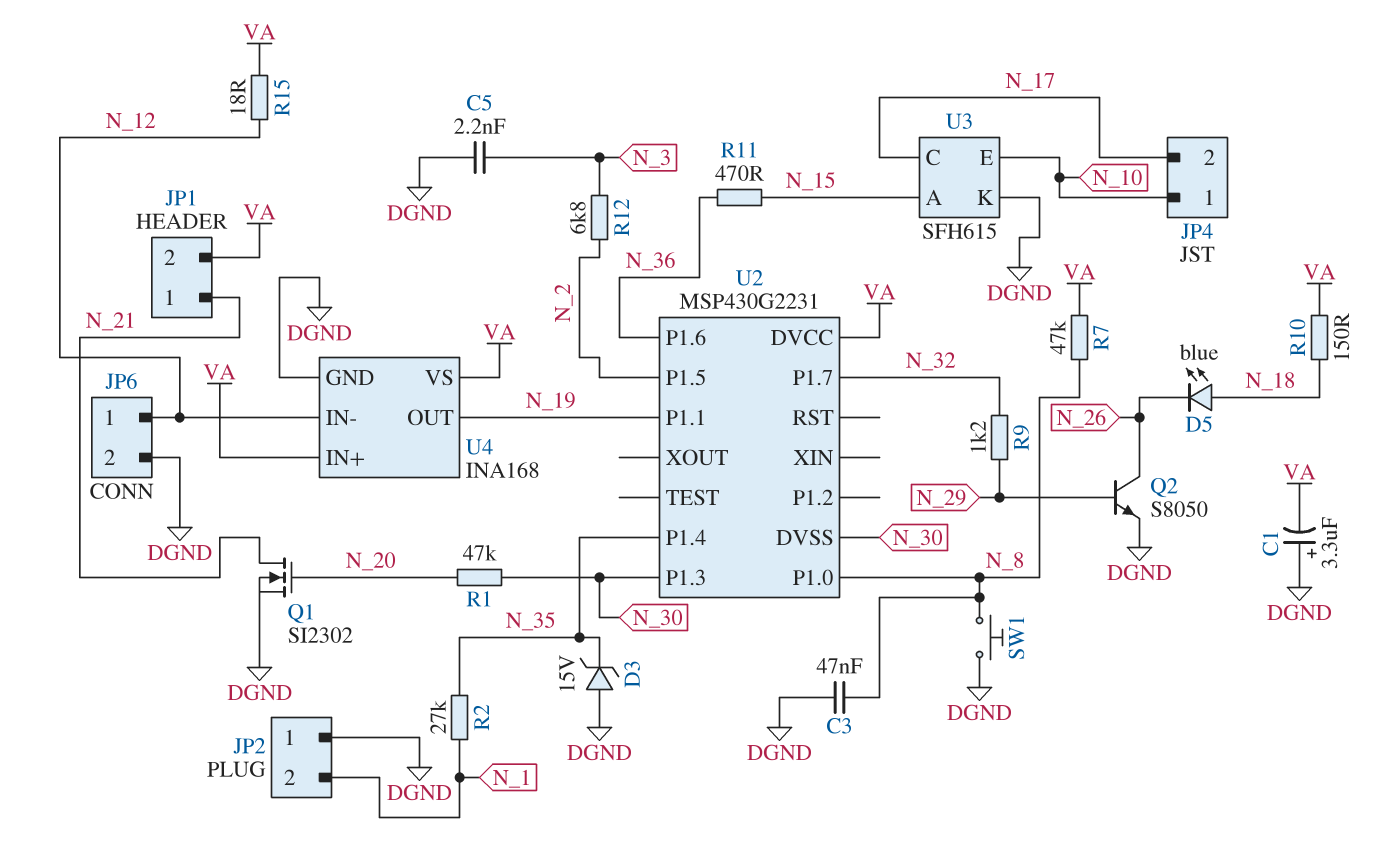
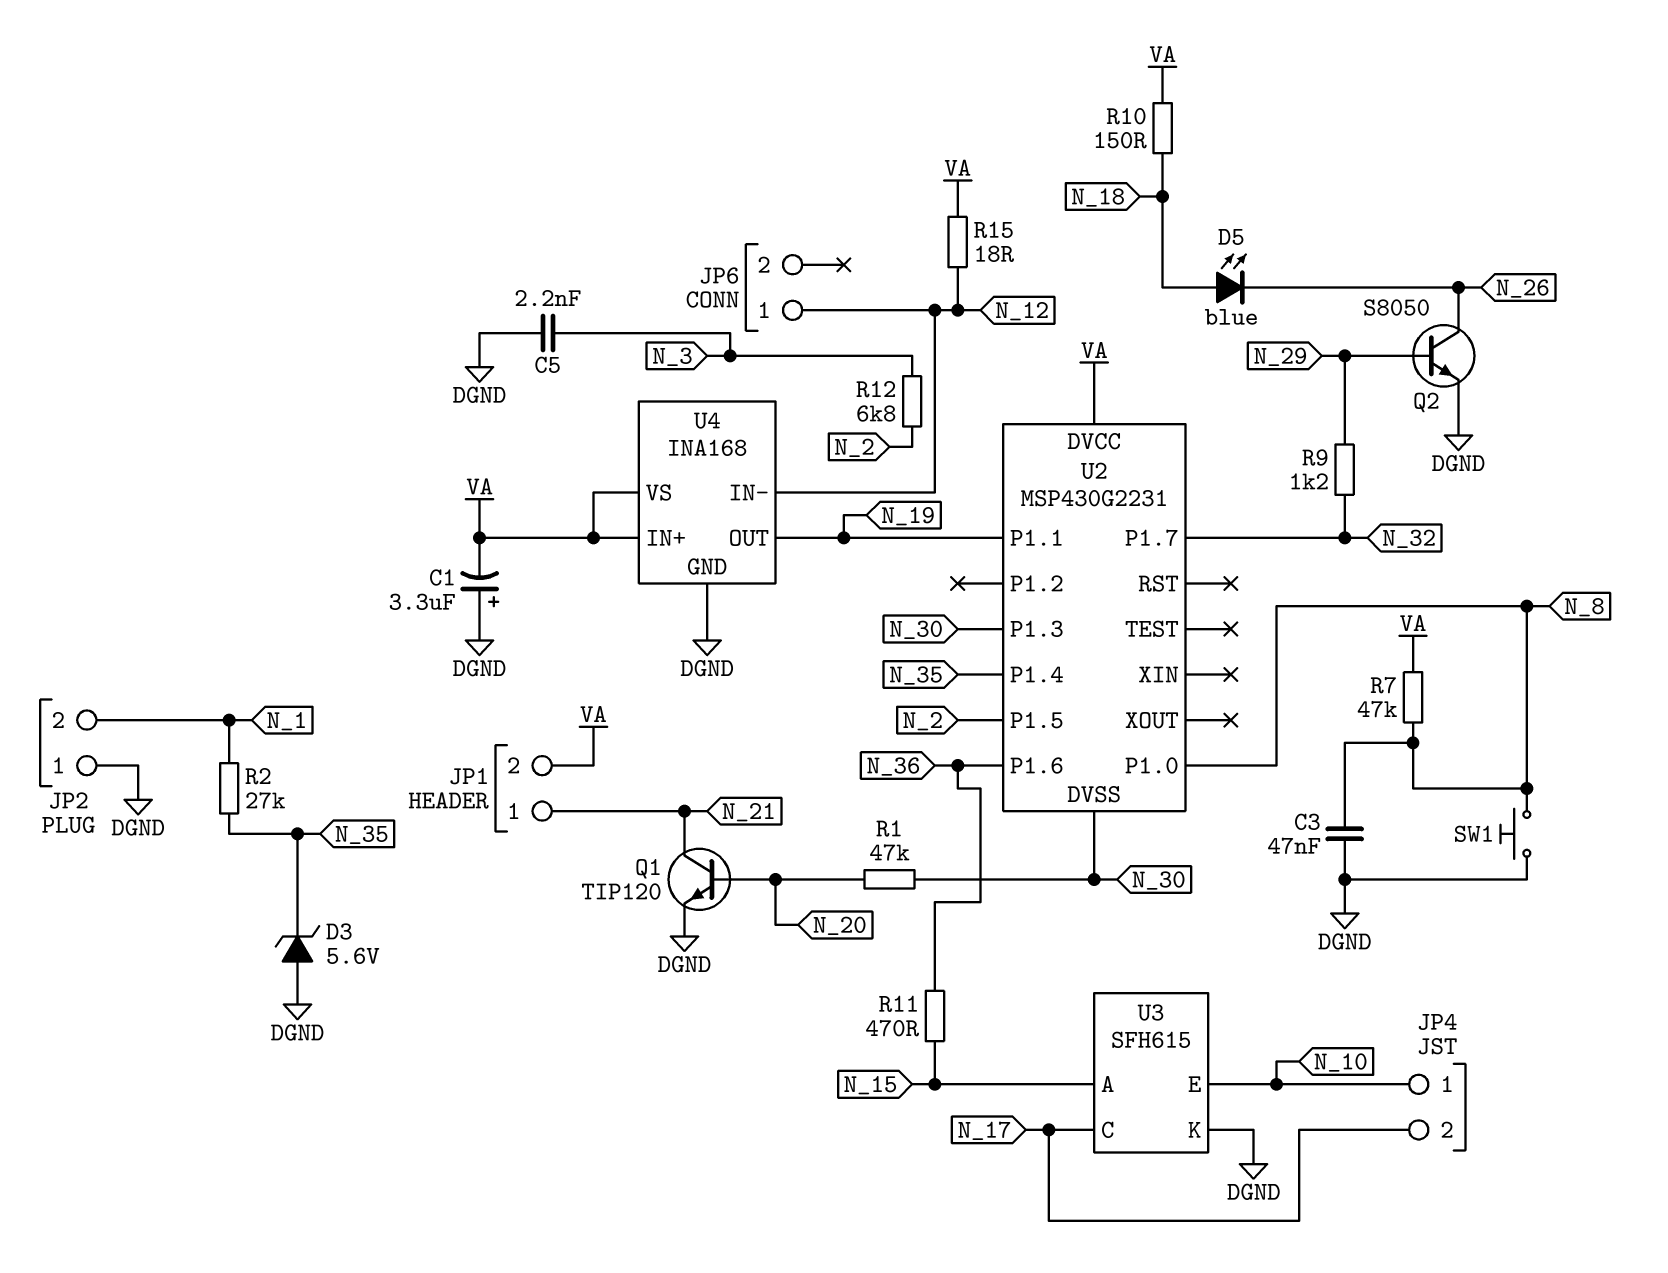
D3: zener 15V (A DGND, K N_35) -> zener 5.6V (A DGND, K N_35)
JP6 pin 2: DGND -> none
Q1: NMOS SI2302 (G N_20, D N_21, S DGND) -> NPN TIP120 (B N_20, C N_21, E DGND)

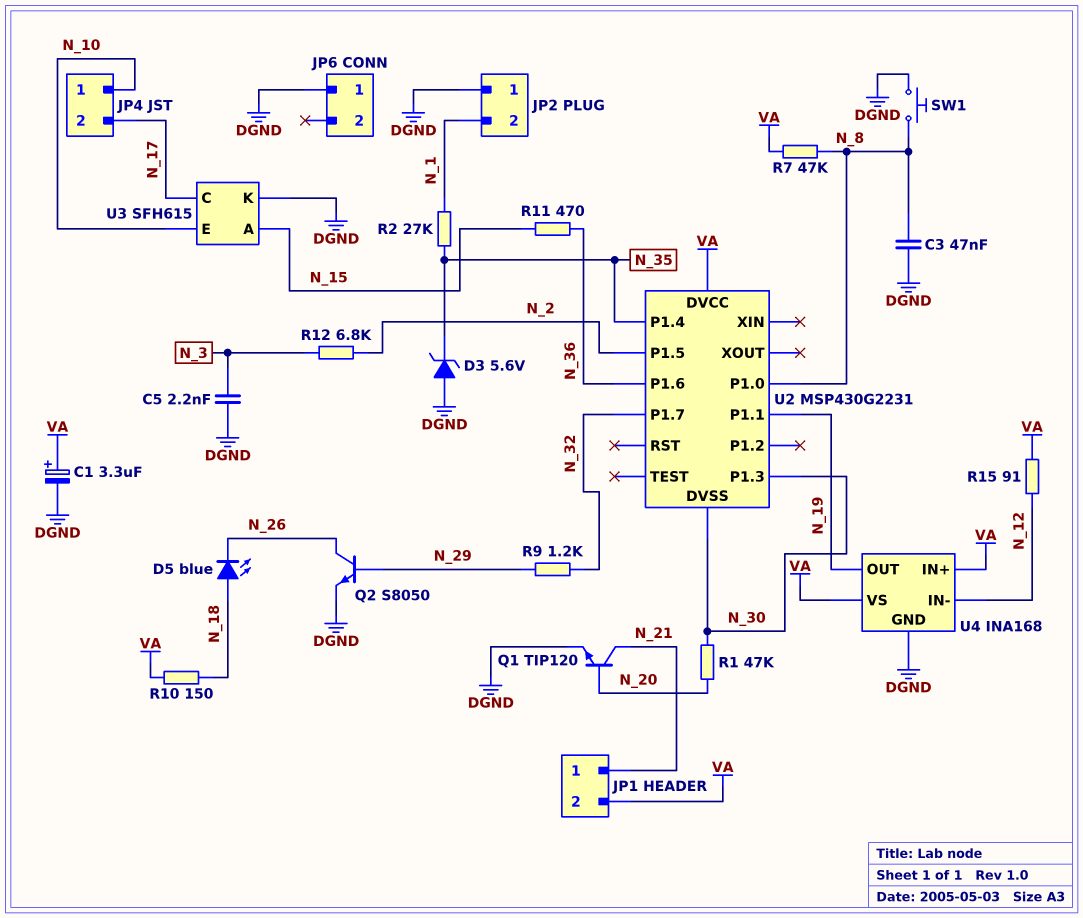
C1: 3.3uF (plus DGND, minus VA) -> 3.3uF (plus VA, minus DGND)
JP6 pin 1: N_12 -> DGND
R15: 18 (N_12, VA) -> 91 (N_12, VA)

